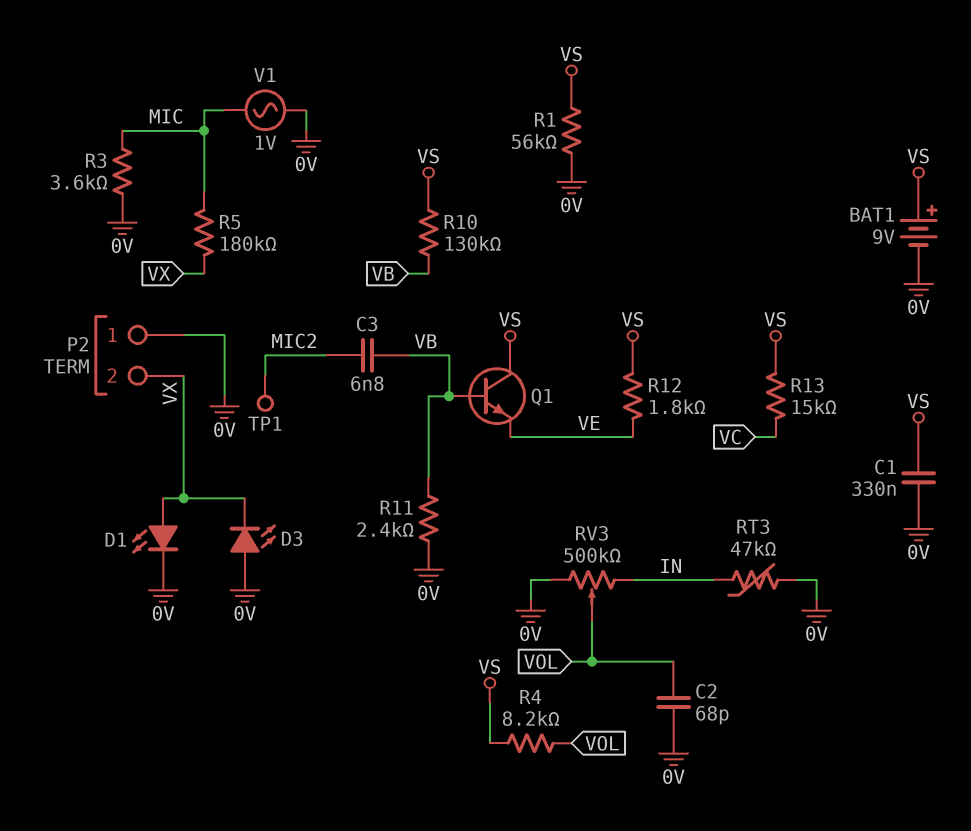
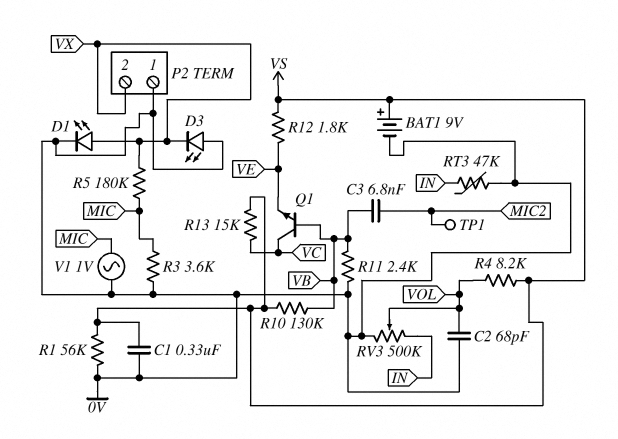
Q1: NPN (B VB, C VS, E VE) -> NPN (B VB, C VC, E VE)

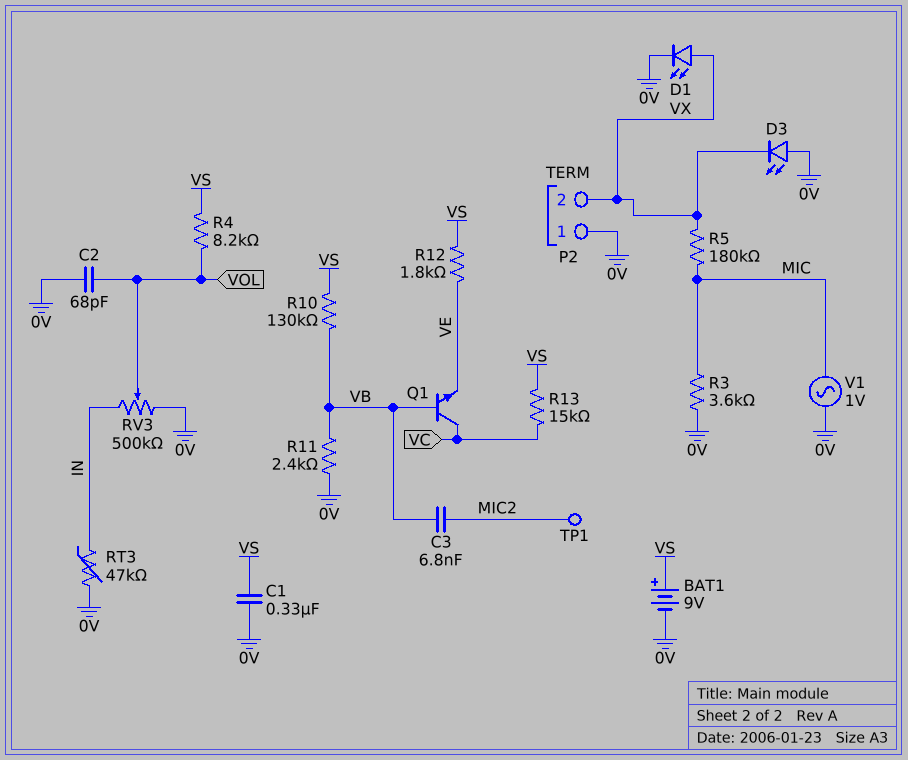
R1: 56k (0V, VS) -> none

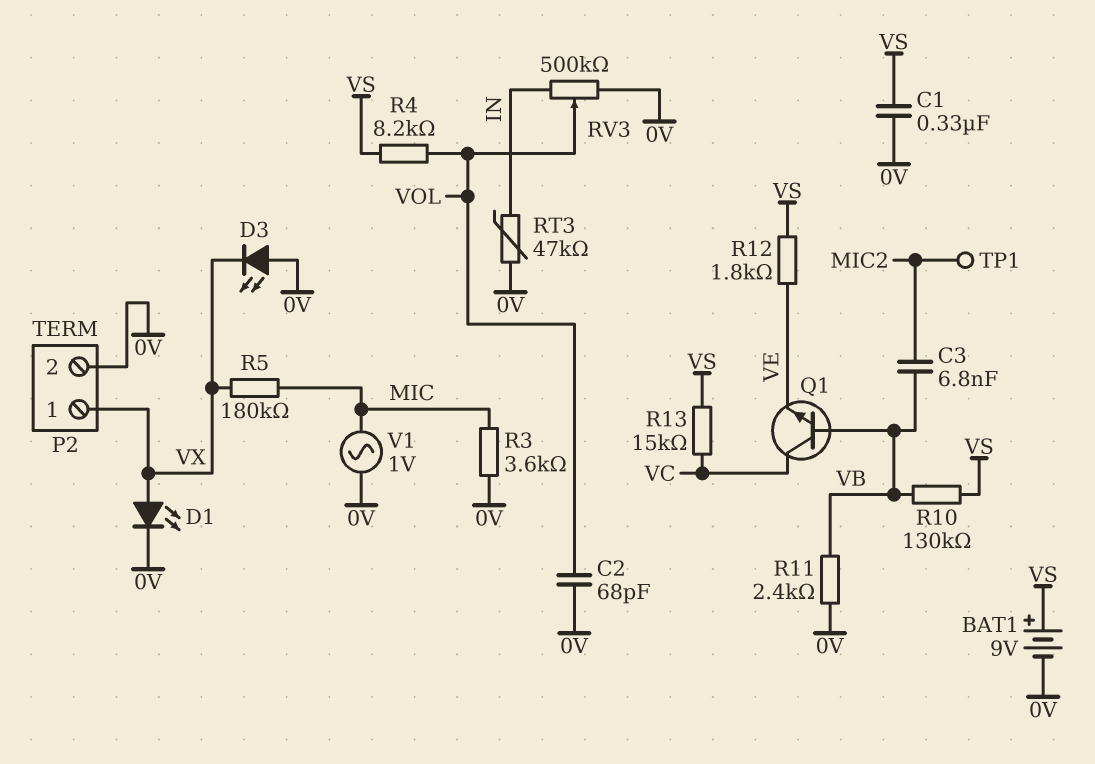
P2 pin 1: 0V -> VX
P2 pin 2: VX -> 0V

